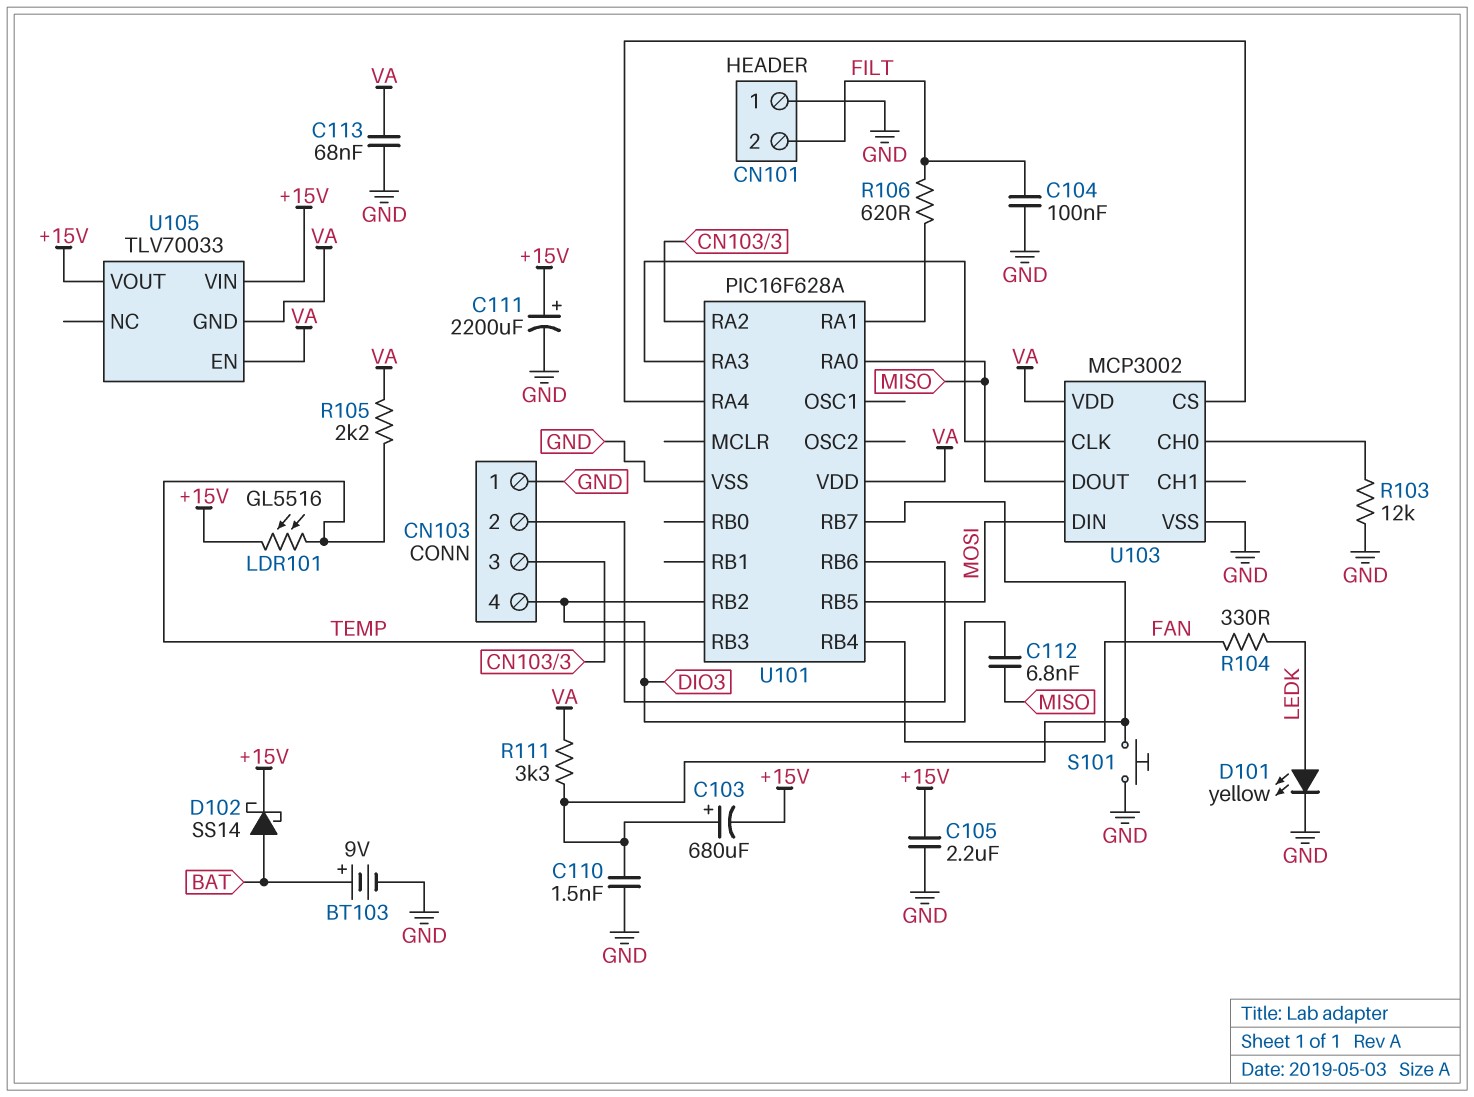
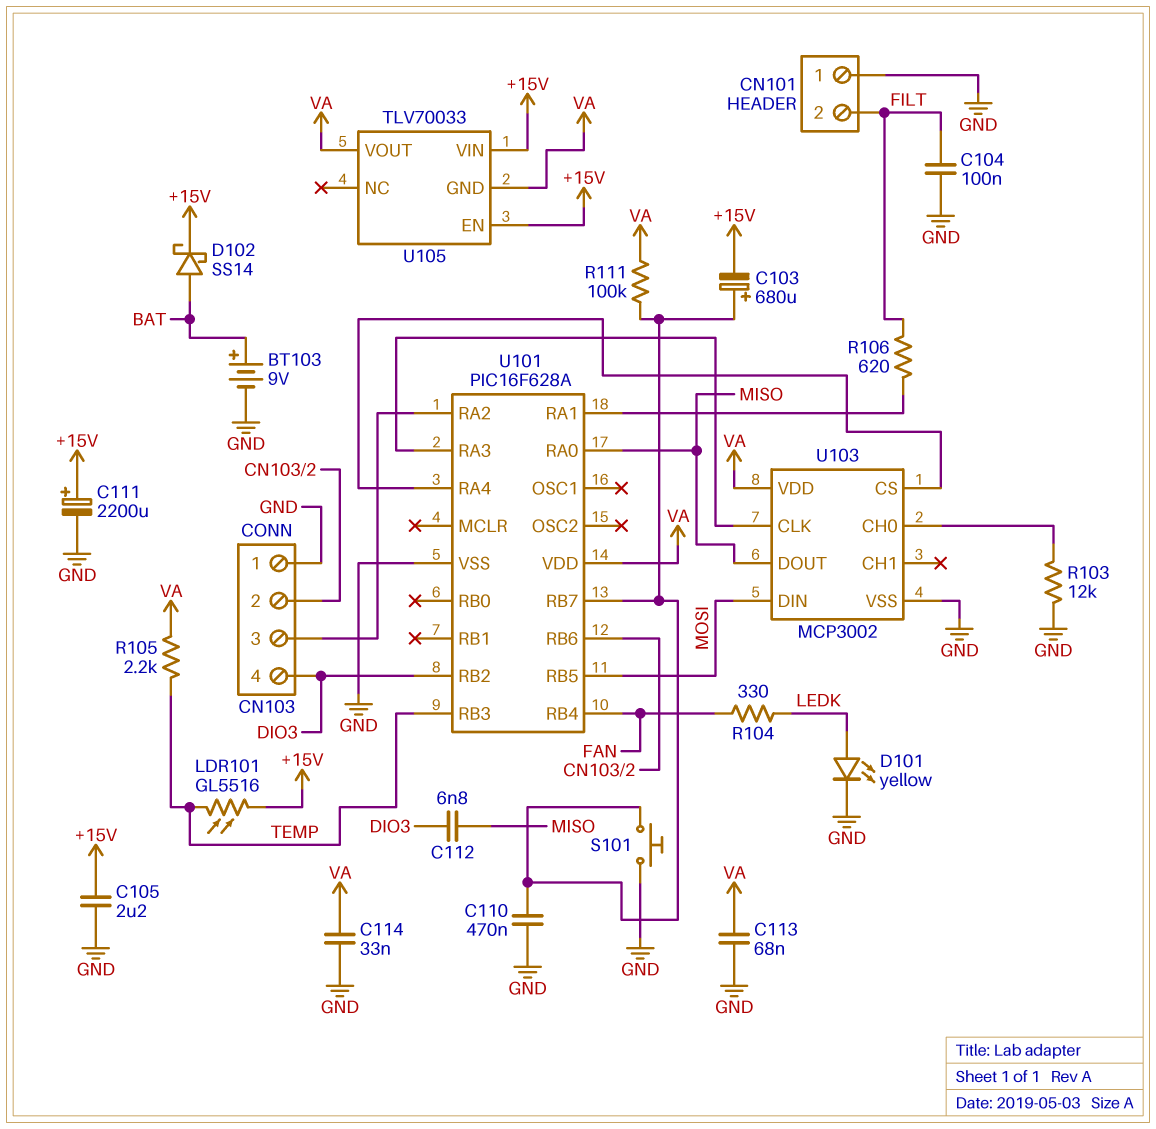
C110: 1.5nF (GND, U101/RB7) -> 470nF (GND, U101/RB7)
C114: none -> 33nF (GND, VA)
R111: 3.3k (U101/RB7, VA) -> 100k (U101/RB7, VA)
U105 pin EN: VA -> +15V
U105 pin VOUT: +15V -> VA

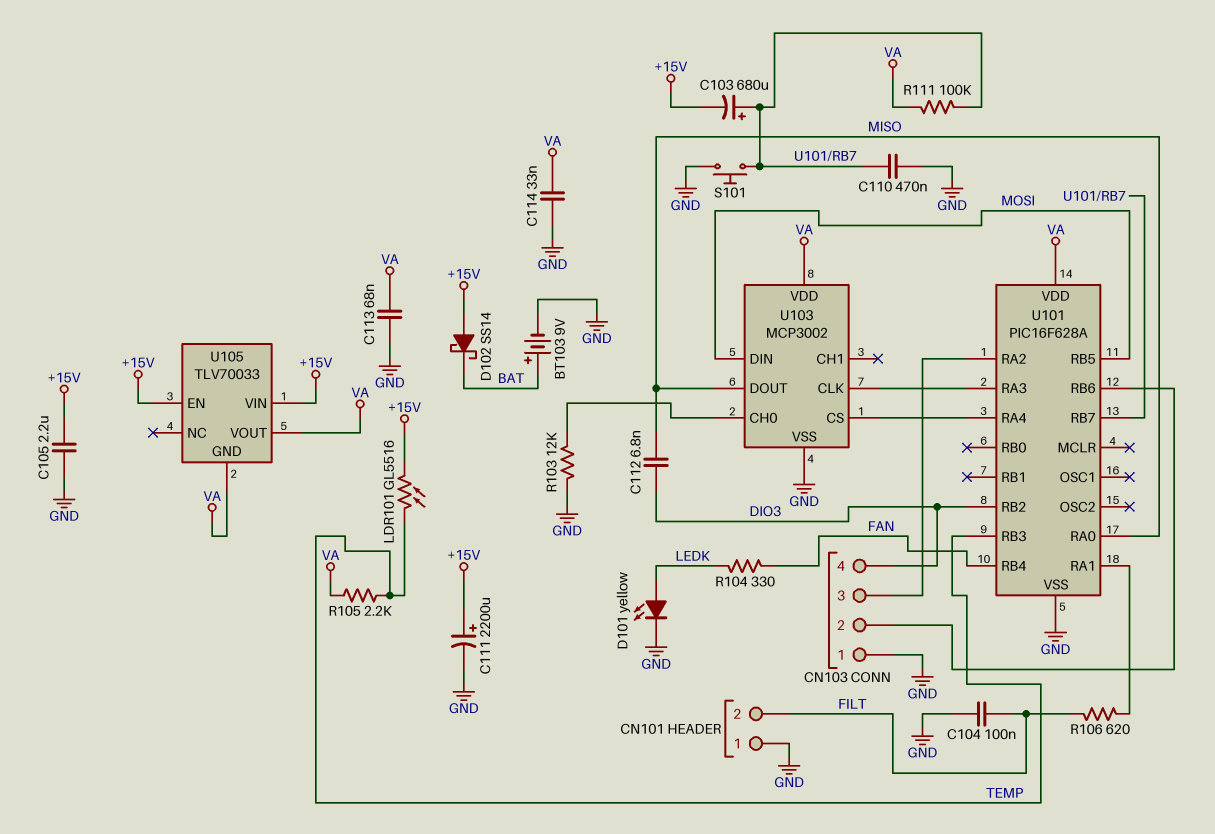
D102: schottky SS14 (A BAT, K +15V) -> schottky SS14 (A +15V, K BAT)

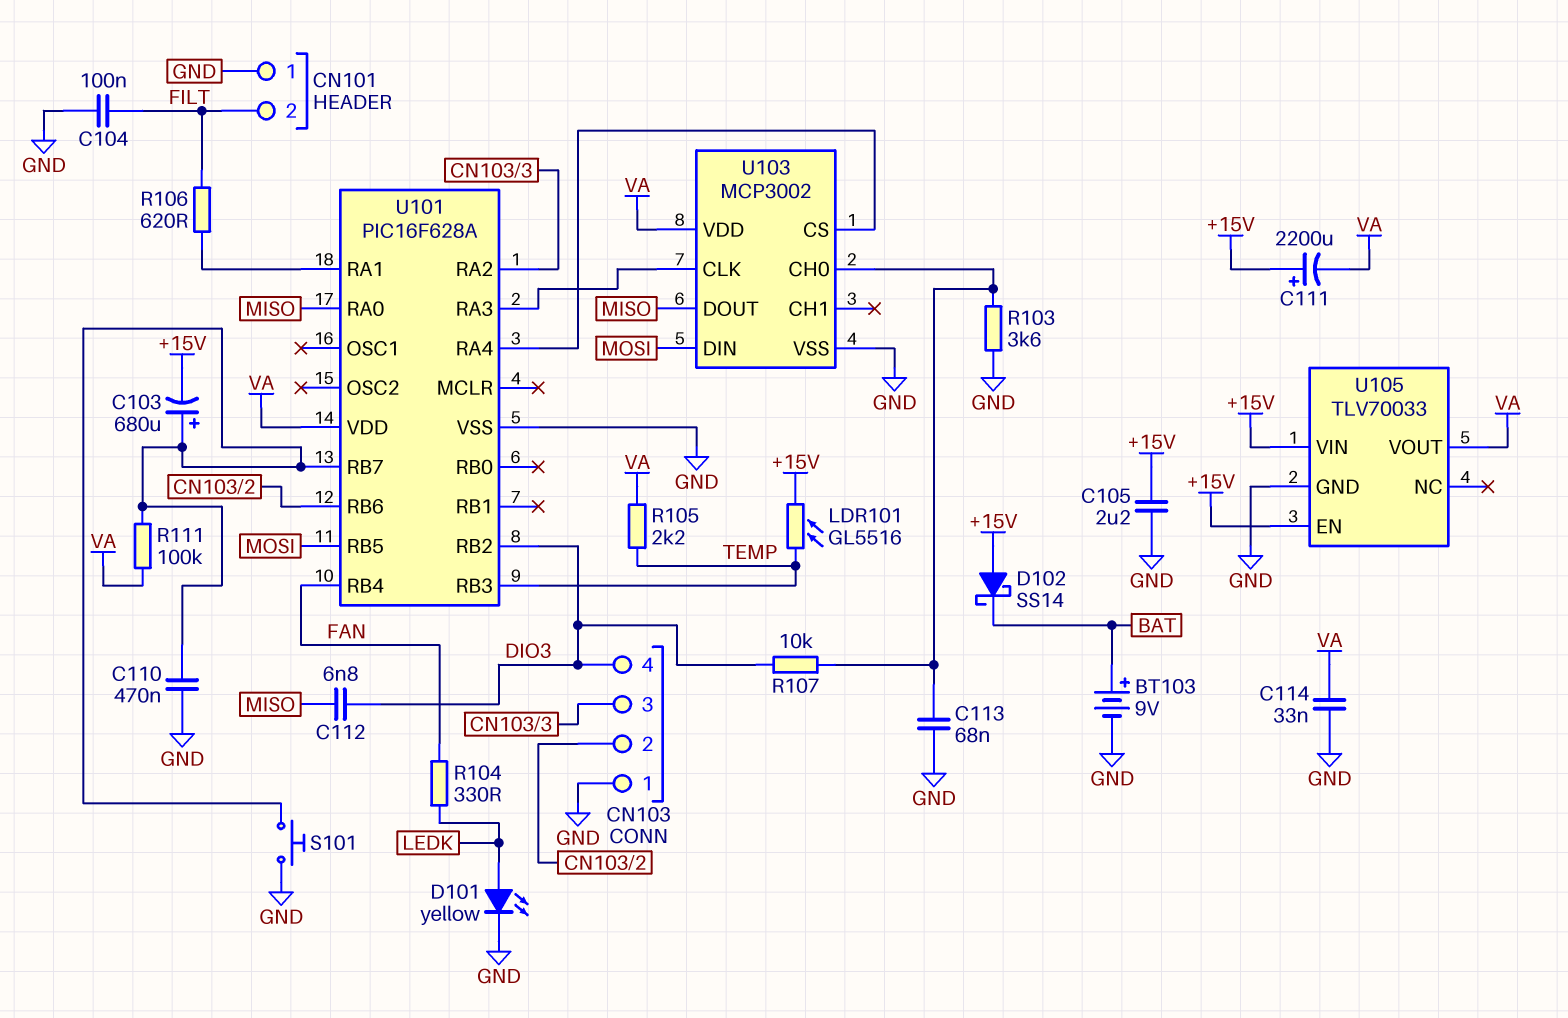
C111: 2200uF (plus +15V, minus GND) -> 2200uF (plus +15V, minus VA)
C113: 68nF (GND, VA) -> 68nF (GND, U103/CH0)
R103: 12k (GND, U103/CH0) -> 3.6k (GND, U103/CH0)
R107: none -> 10k (DIO3, U103/CH0)
U105 pin GND: VA -> GND

